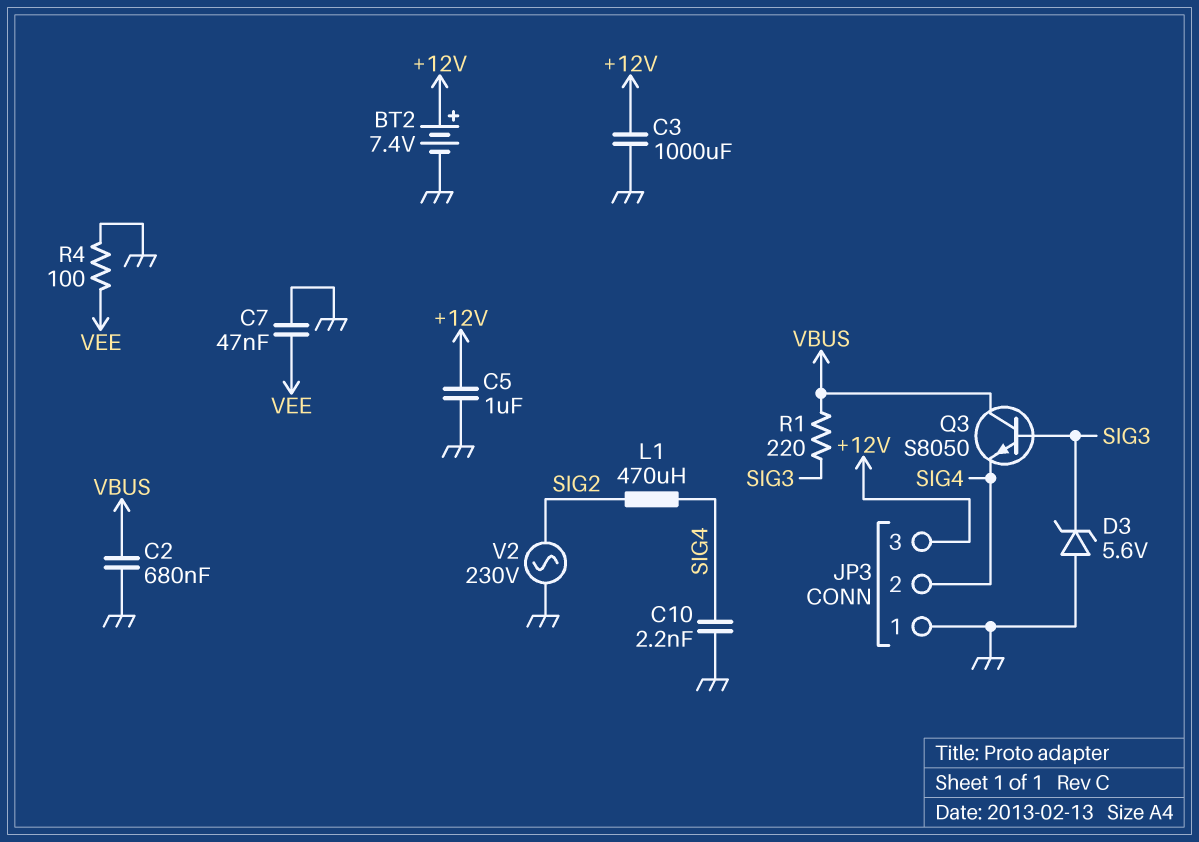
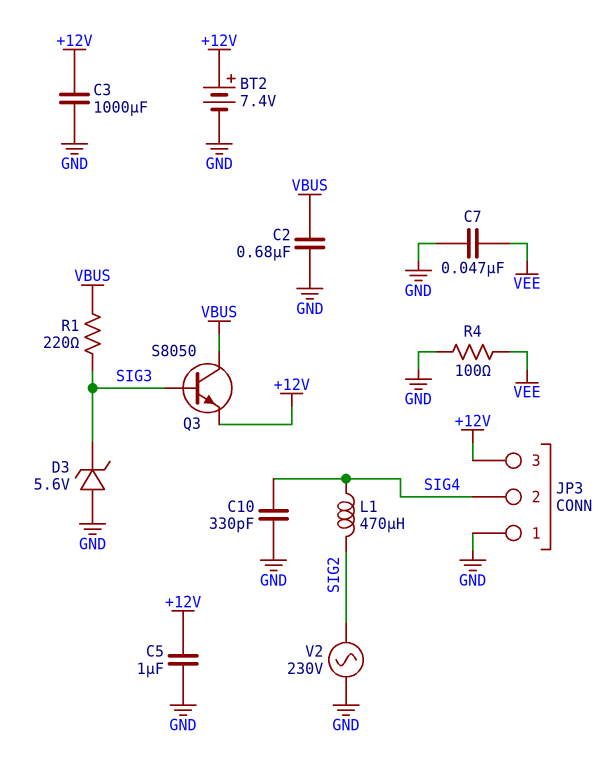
C10: 2.2nF (GND, SIG4) -> 330pF (GND, SIG4)
Q3: NPN S8050 (B SIG3, C VBUS, E SIG4) -> NPN S8050 (B SIG3, C VBUS, E +12V)

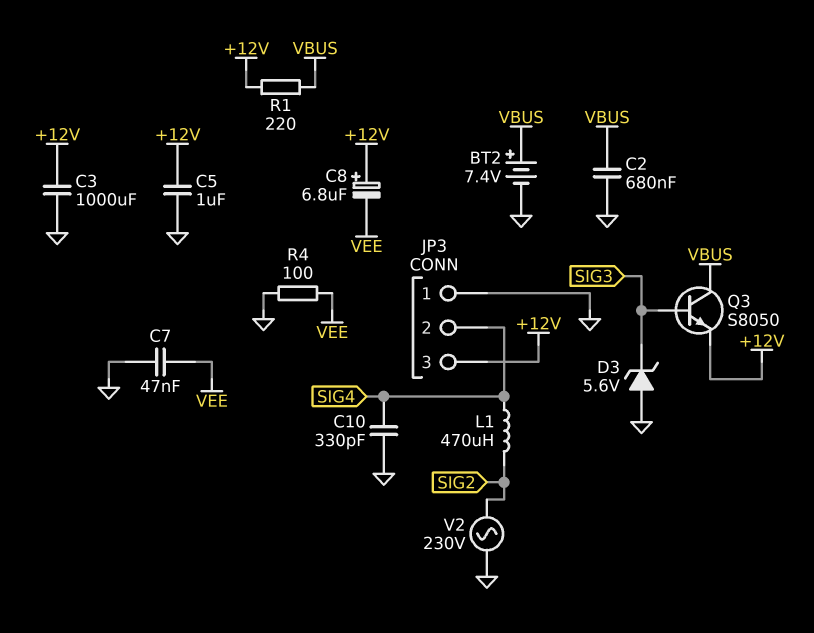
BT2: 7.4V (plus +12V, minus GND) -> 7.4V (plus VBUS, minus GND)
C8: none -> 6.8uF (plus +12V, minus VEE)
R1: 220 (SIG3, VBUS) -> 220 (+12V, VBUS)

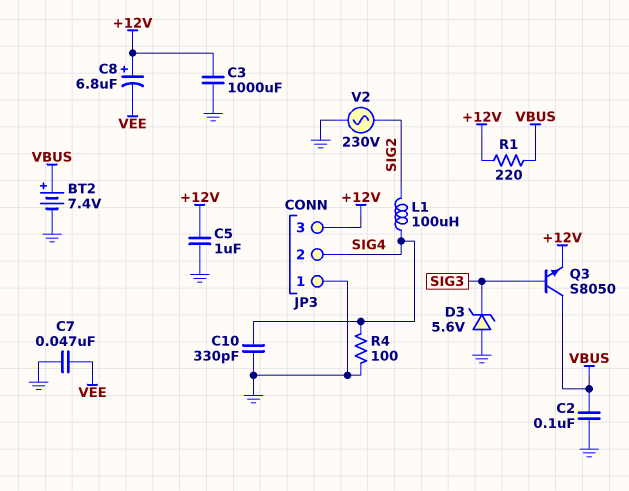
C2: 680nF (GND, VBUS) -> 100nF (GND, VBUS)
L1: 470uH (SIG2, SIG4) -> 100uH (SIG2, SIG4)
R4: 100 (GND, VEE) -> 100 (GND, SIG4)

